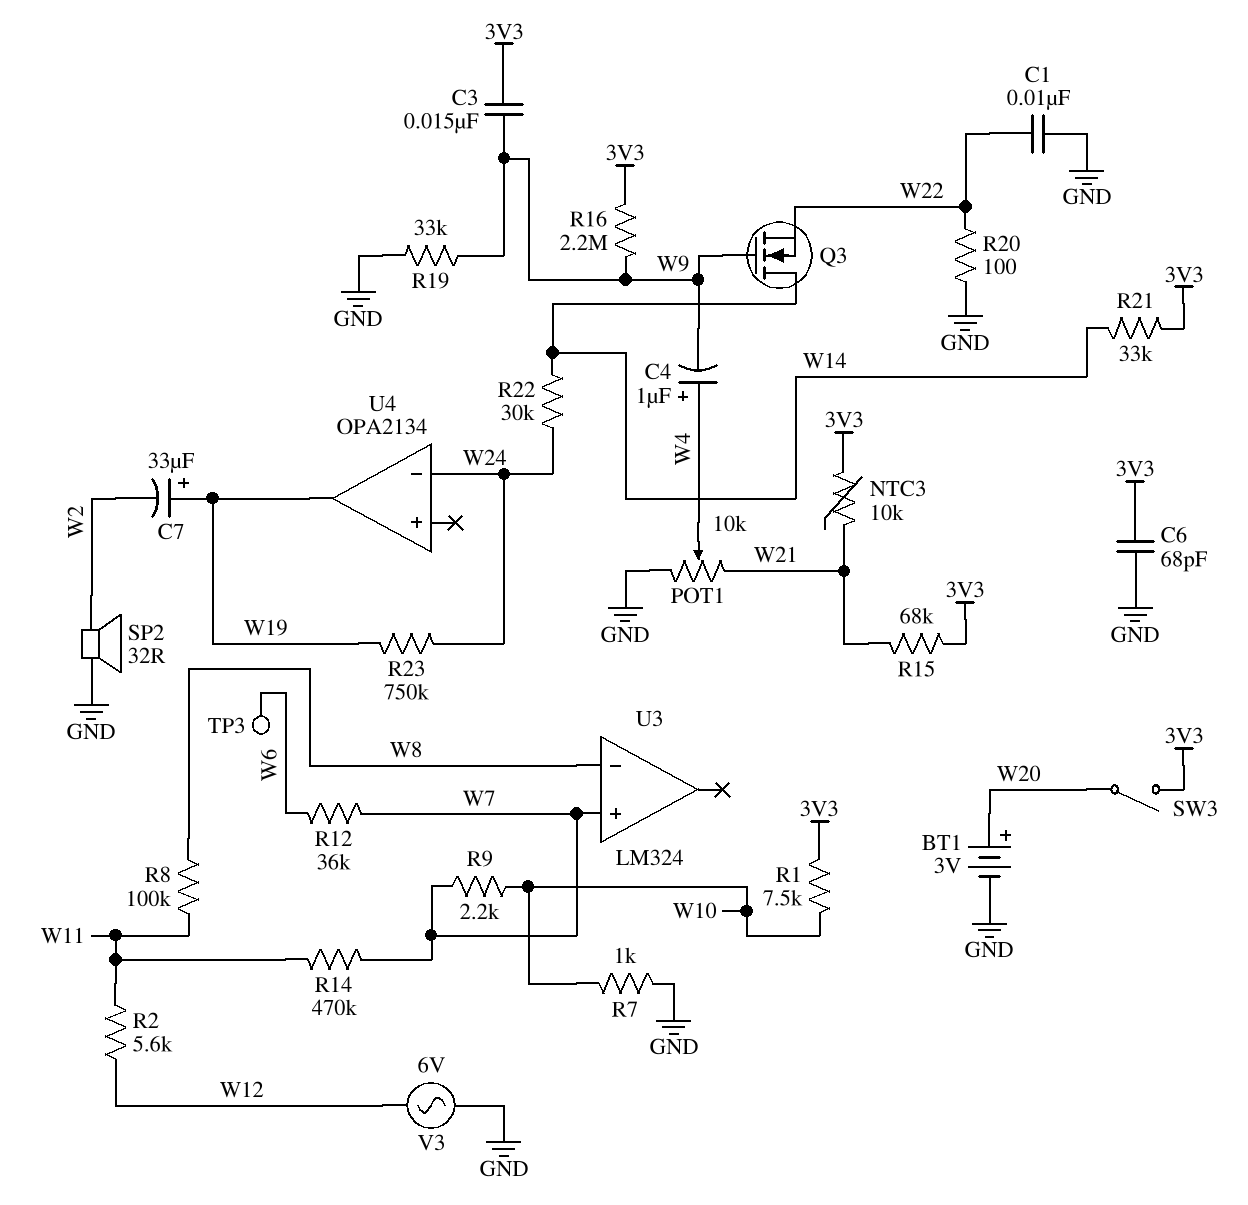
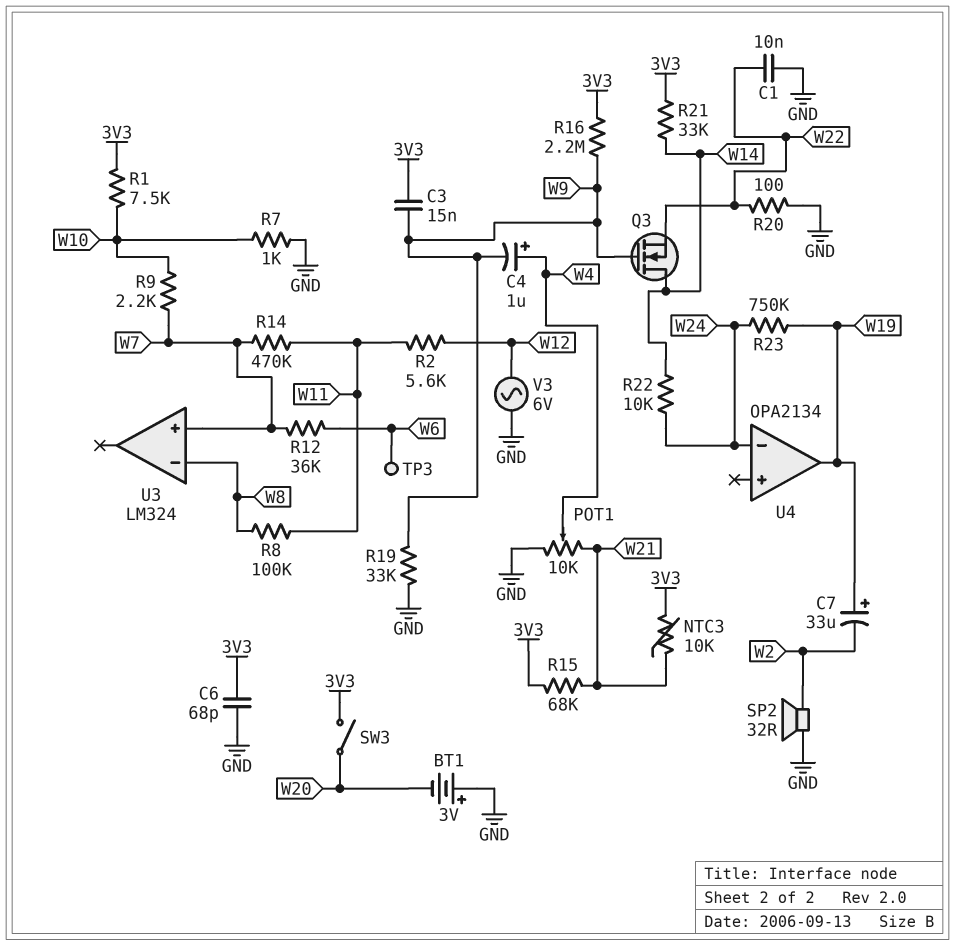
BT1: 3V (plus W20, minus GND) -> 3V (plus GND, minus W20)
R22: 30k (W14, W24) -> 10k (W14, W24)

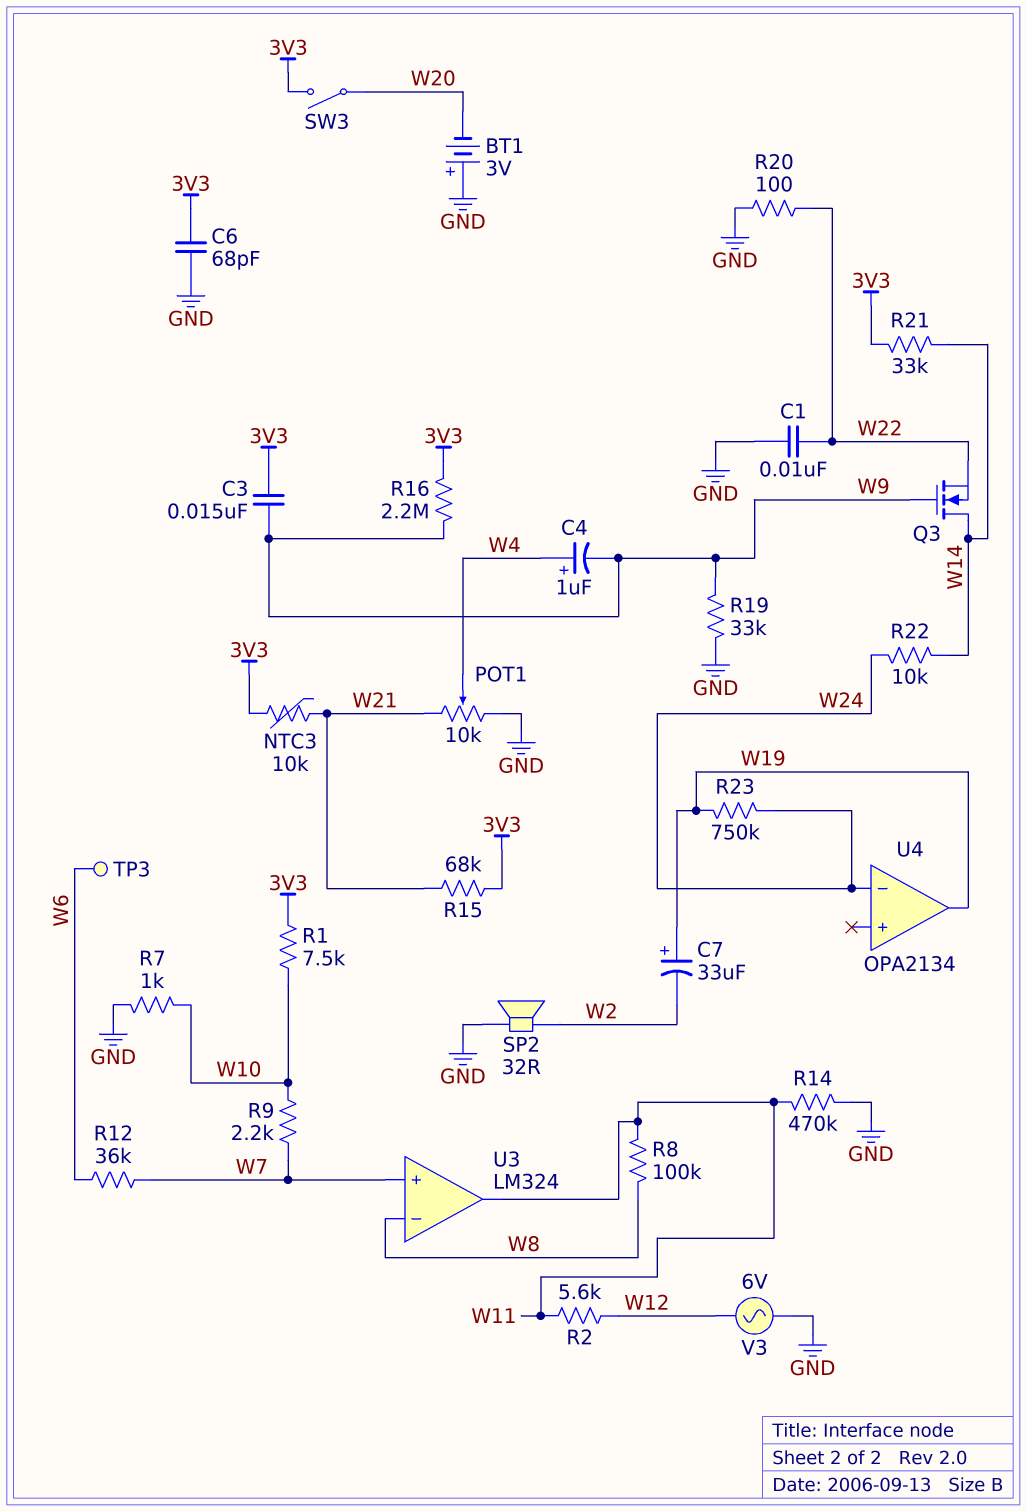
R14: 470k (W7, W11) -> 470k (GND, W11)
U3 pin out: none -> W11

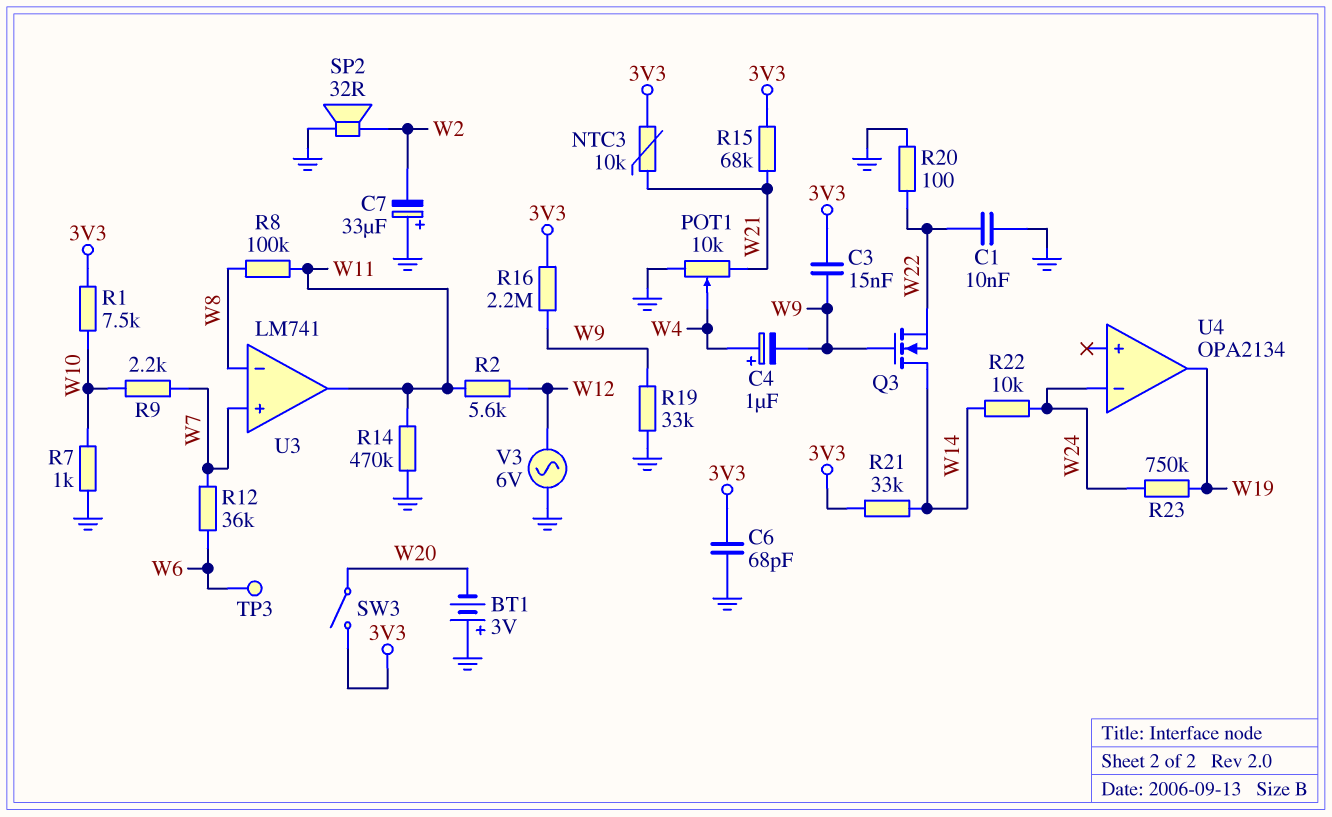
C7: 33uF (plus W19, minus W2) -> 33uF (plus GND, minus W2)
U3: LM324 -> LM741

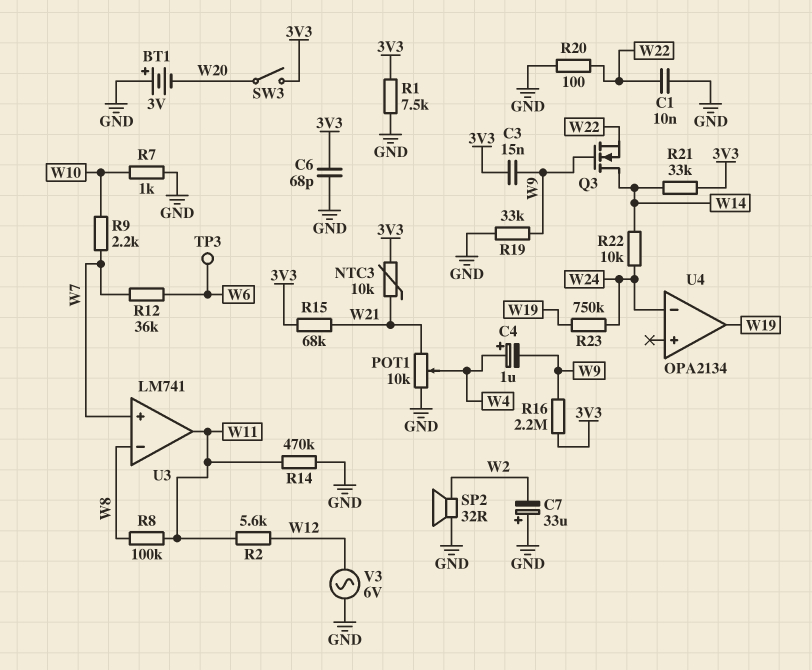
R1: 7.5k (3V3, W10) -> 7.5k (3V3, GND)

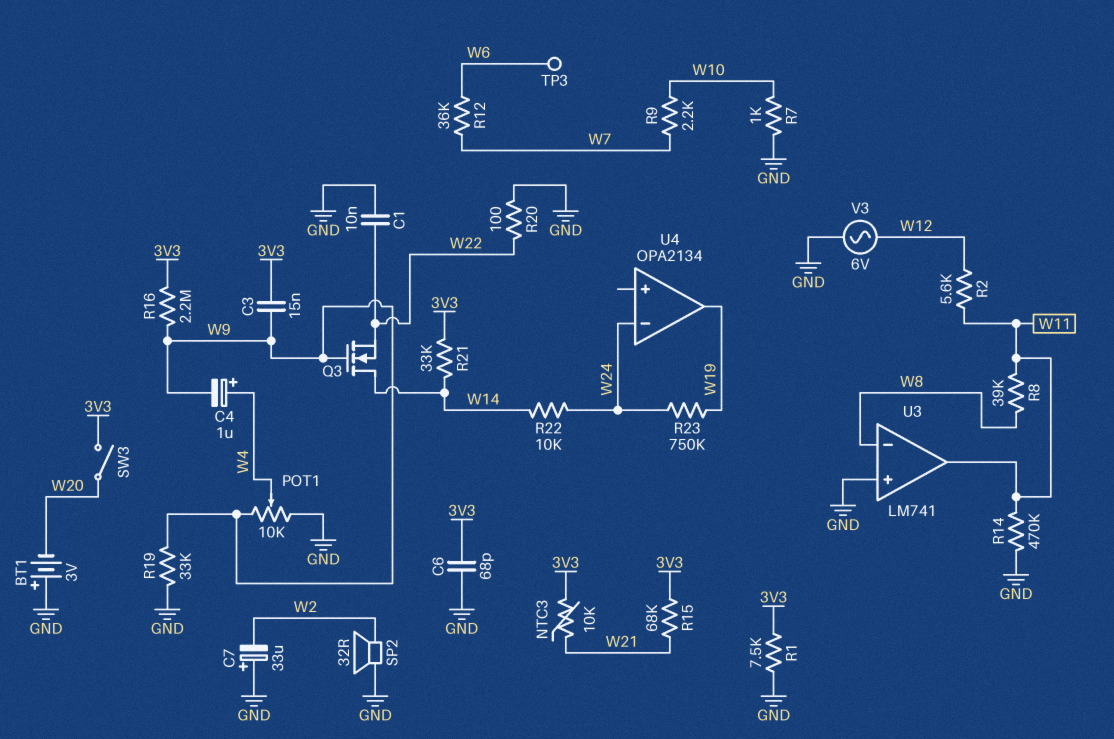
POT1: 10k (GND, W21, wiper W4) -> 10k (GND, W9, wiper W4)
R8: 100k (W8, W11) -> 39k (W8, W11)
U3 pin in+: W7 -> GND

